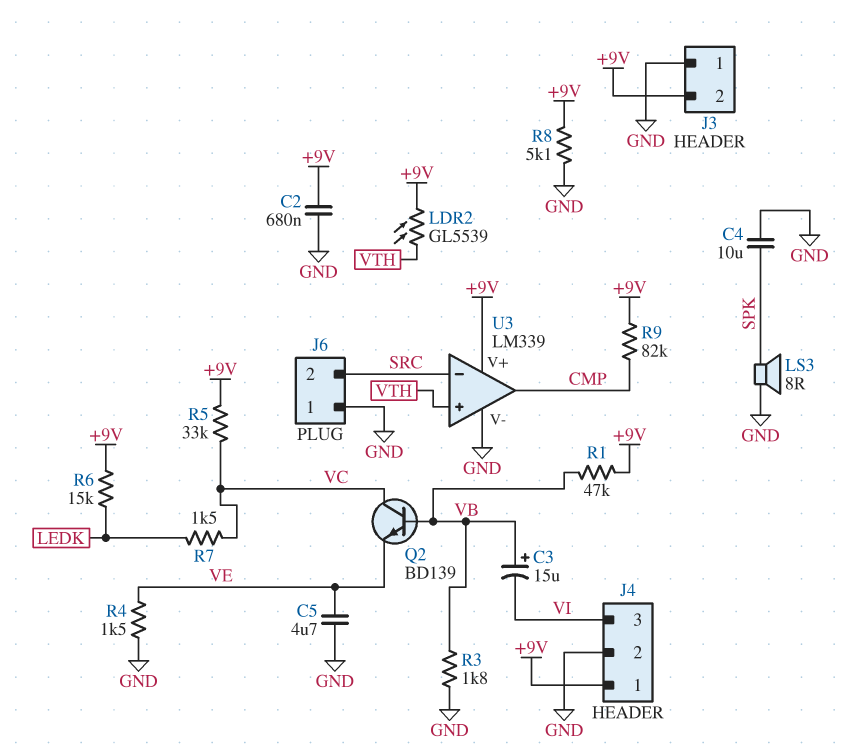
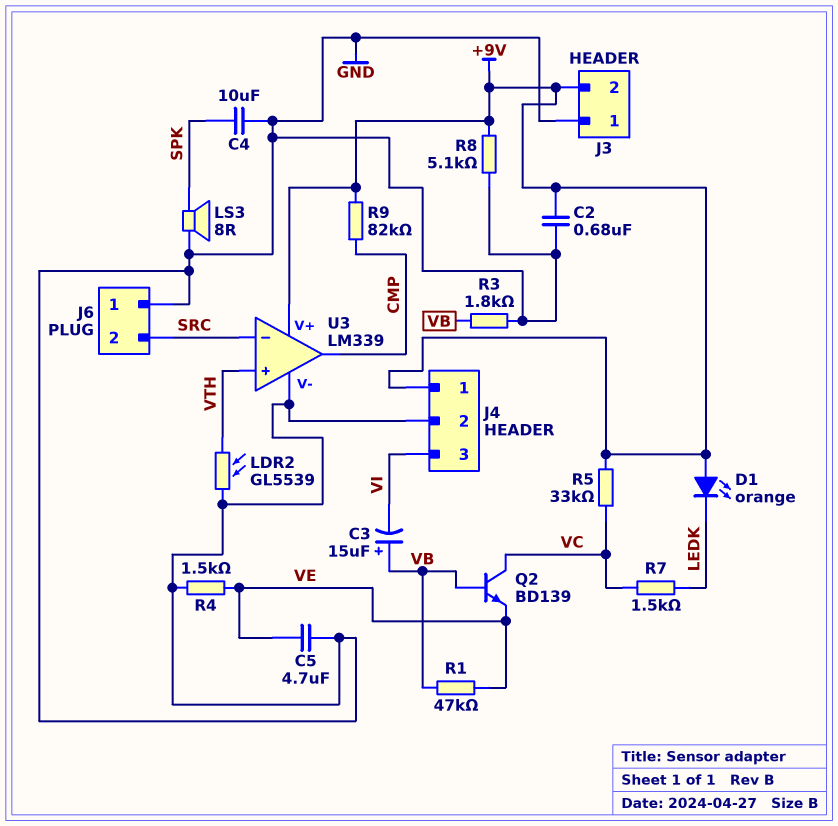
D1: none -> LED orange (A +9V, K LEDK)
LDR2: GL5539 (+9V, VTH) -> GL5539 (GND, VTH)
R1: 47k (+9V, VB) -> 47k (VB, VE)
R6: 15k (+9V, LEDK) -> none

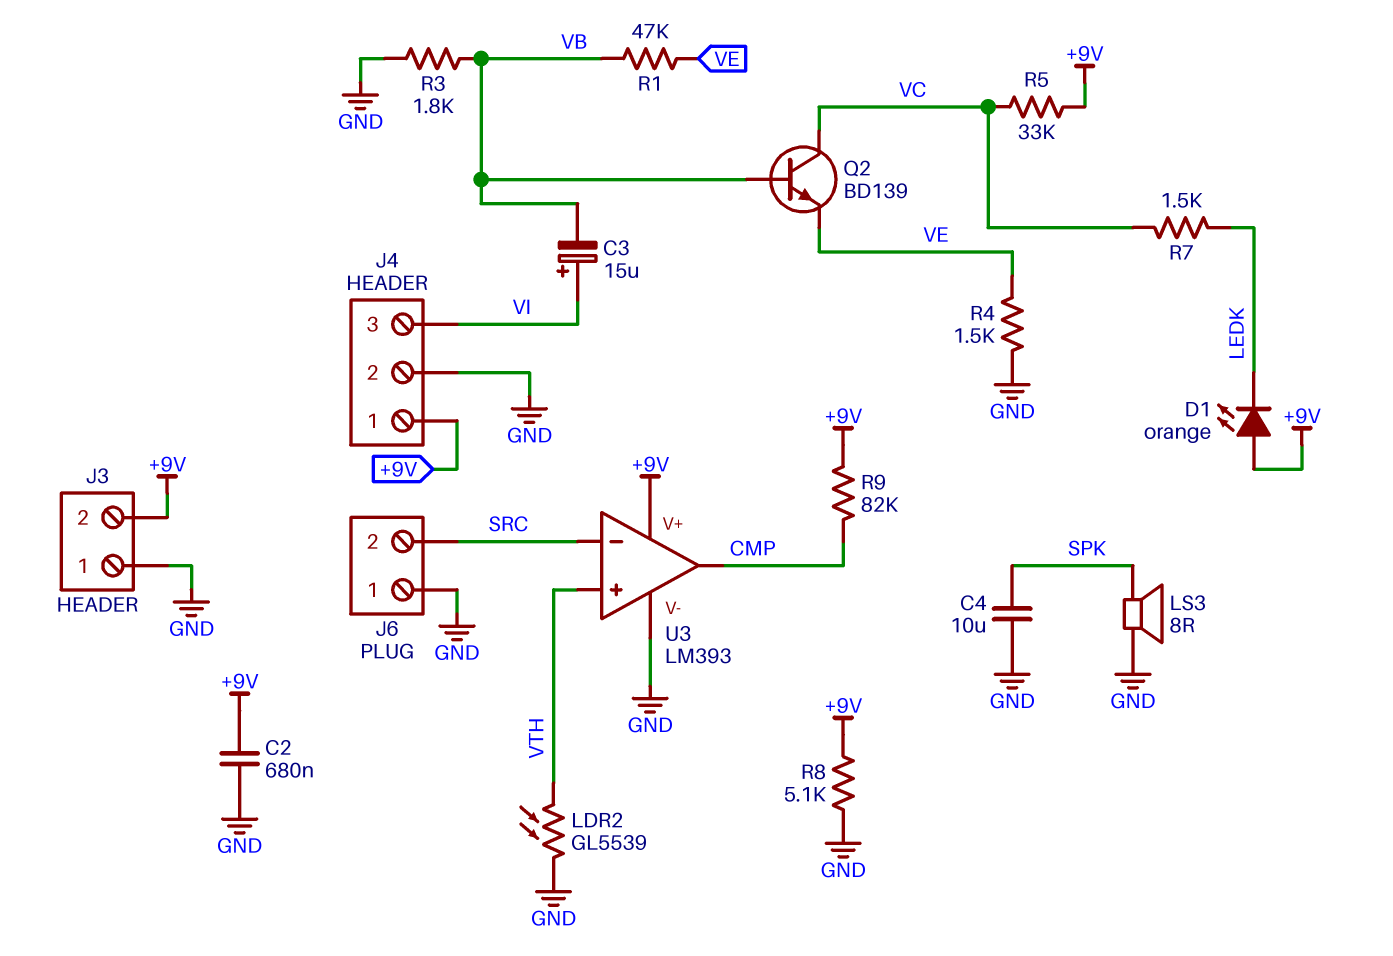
C3: 15uF (plus VB, minus VI) -> 15uF (plus VI, minus VB)
C5: 4.7uF (GND, VE) -> none
U3: LM339 -> LM393

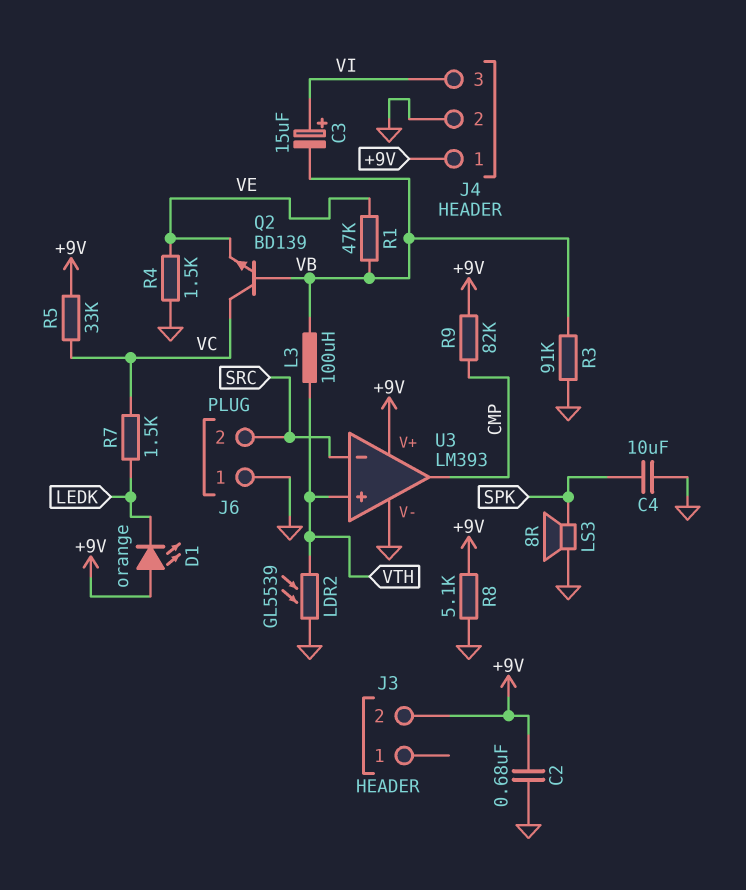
J3 pin 1: GND -> none
L3: none -> 100uH (VB, VTH)
R3: 1.8k (GND, VB) -> 91k (GND, VB)

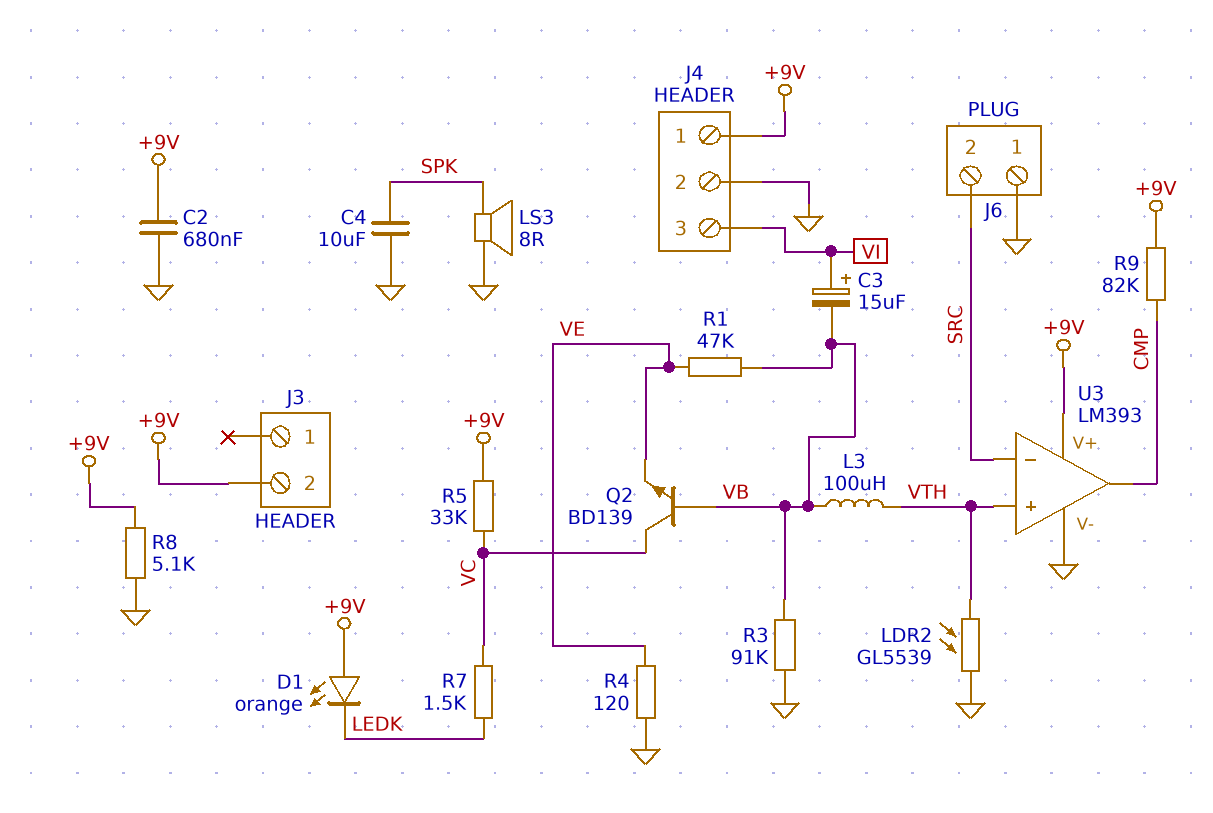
R4: 1.5k (GND, VE) -> 120 (GND, VE)

